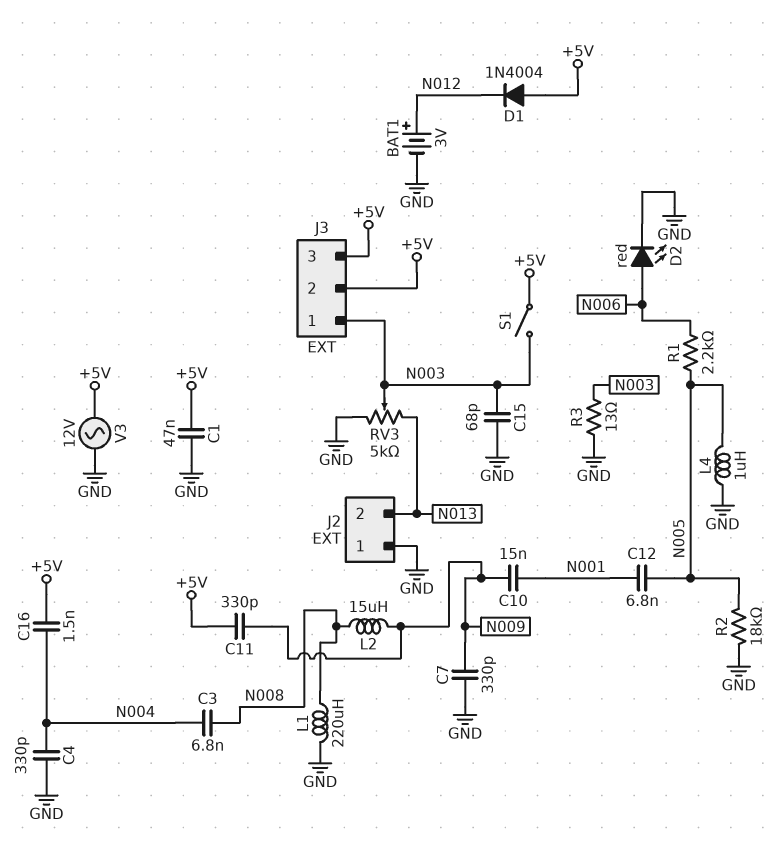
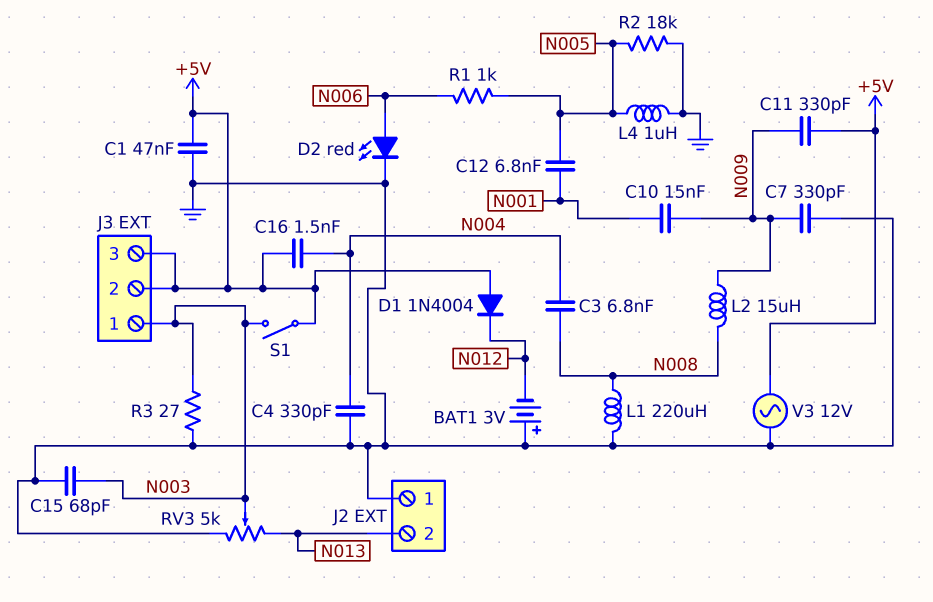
BAT1: 3V (plus N012, minus GND) -> 3V (plus GND, minus N012)
R1: 2.2k (N005, N006) -> 1k (N005, N006)
R3: 13 (GND, N003) -> 27 (GND, N003)

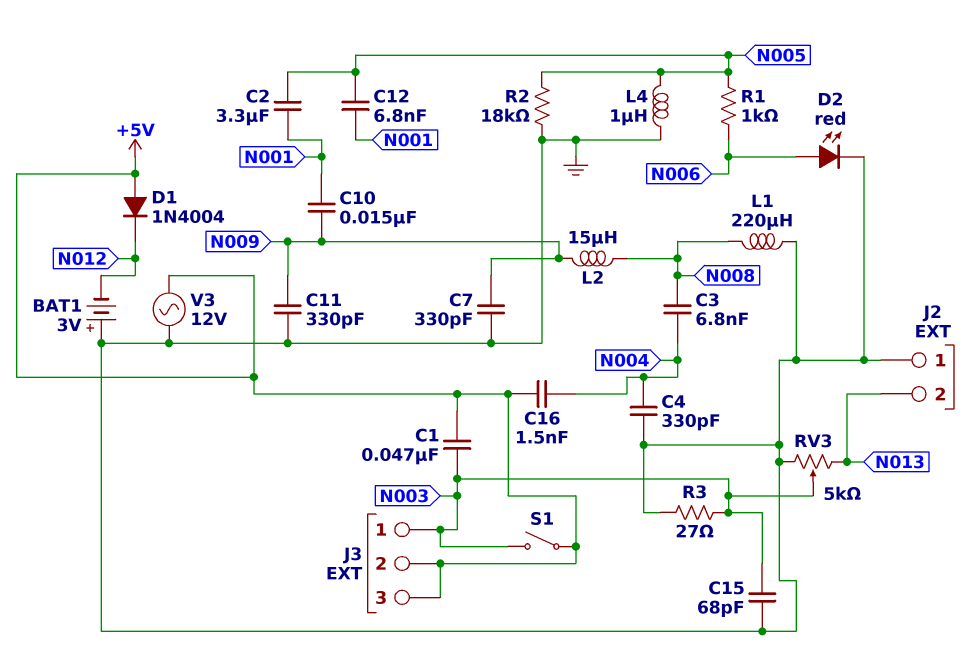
C1: 47nF (+5V, GND) -> 47nF (+5V, N003)
C2: none -> 3.3uF (N001, N005)
C11: 330pF (+5V, N009) -> 330pF (GND, N009)

